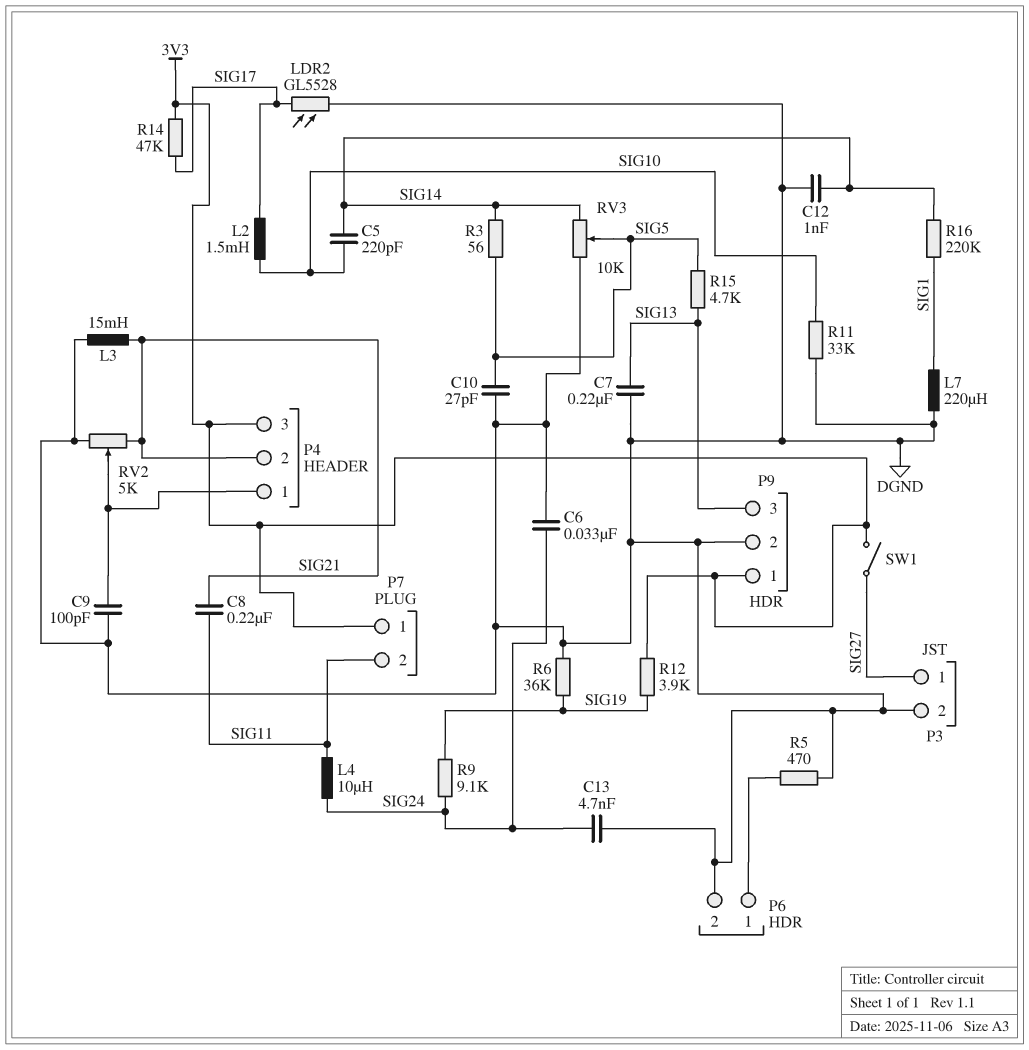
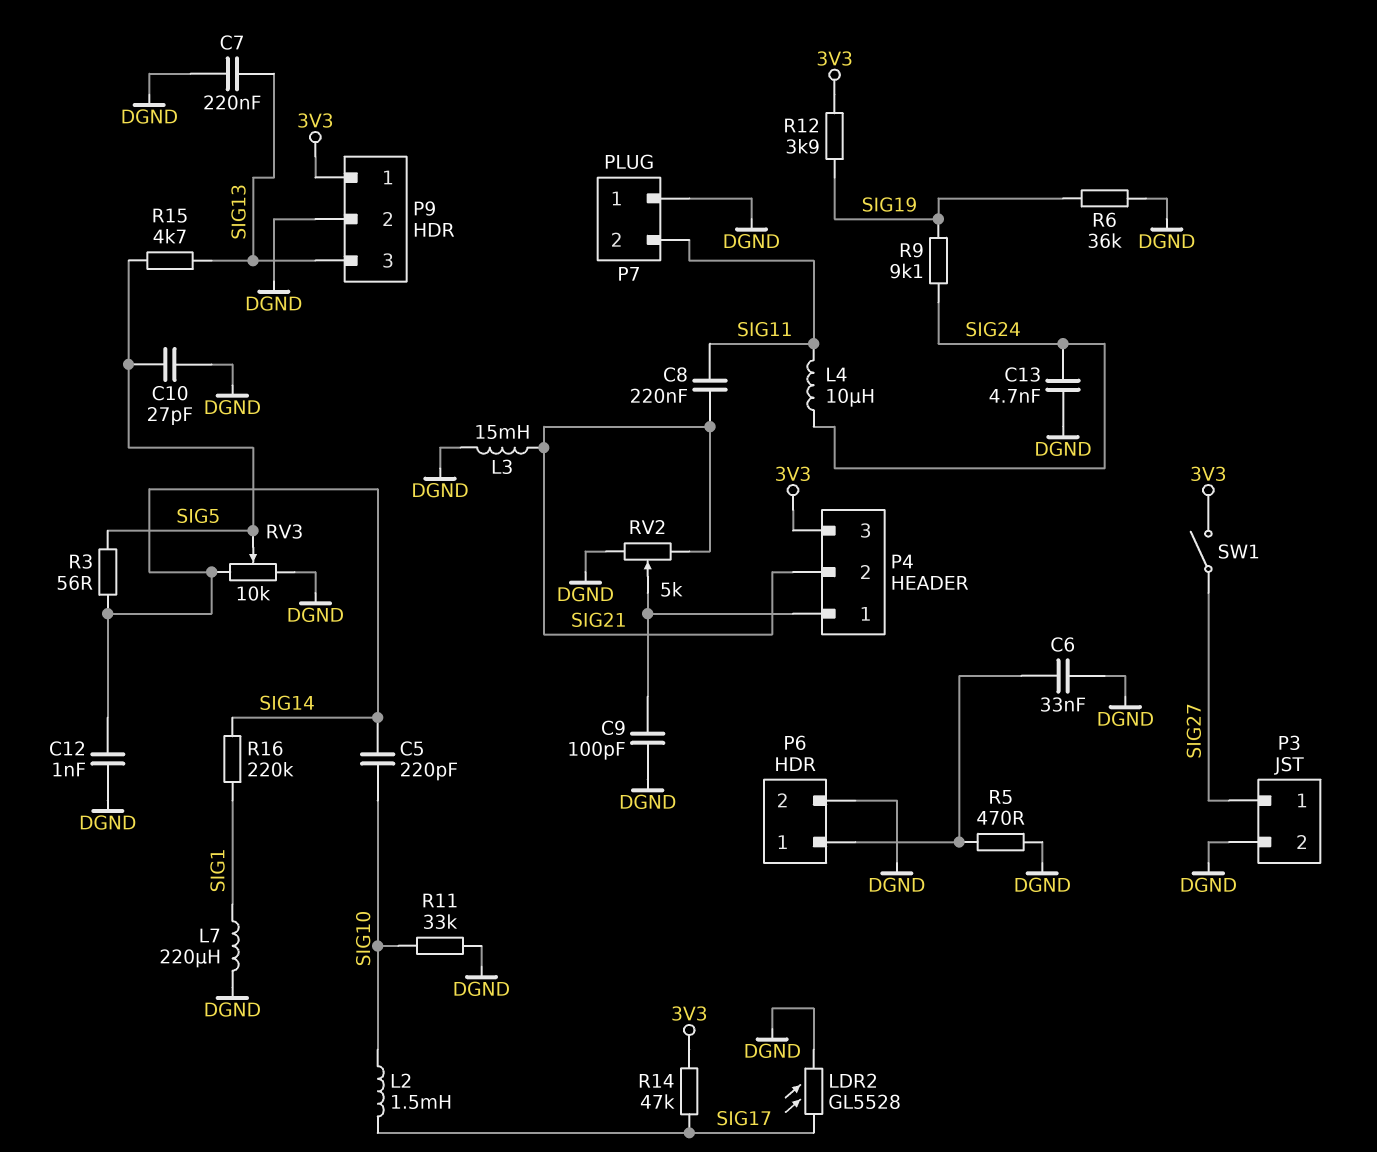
C6: 33nF (DGND, SIG24) -> 33nF (DGND, P6/1)
P7 pin 1: 3V3 -> DGND

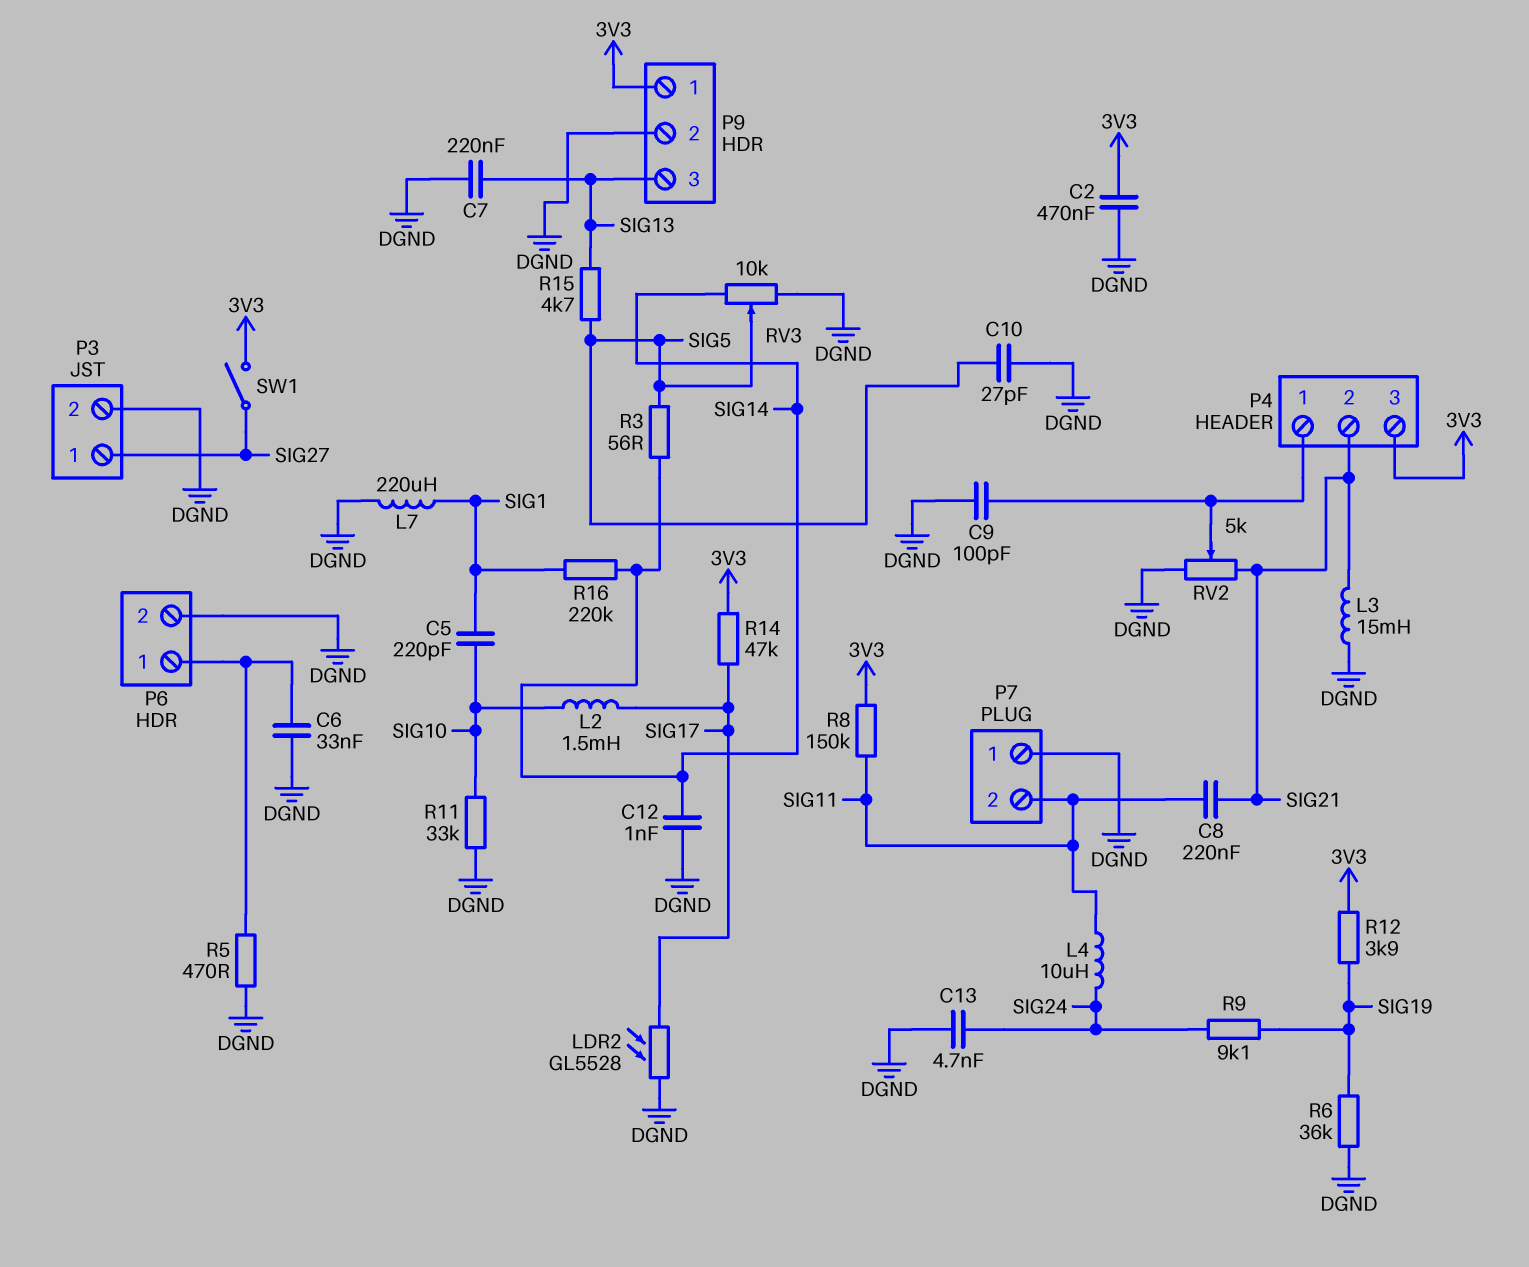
C2: none -> 470nF (3V3, DGND)
C5: 220pF (SIG10, SIG14) -> 220pF (SIG1, SIG10)
R8: none -> 150k (3V3, SIG11)

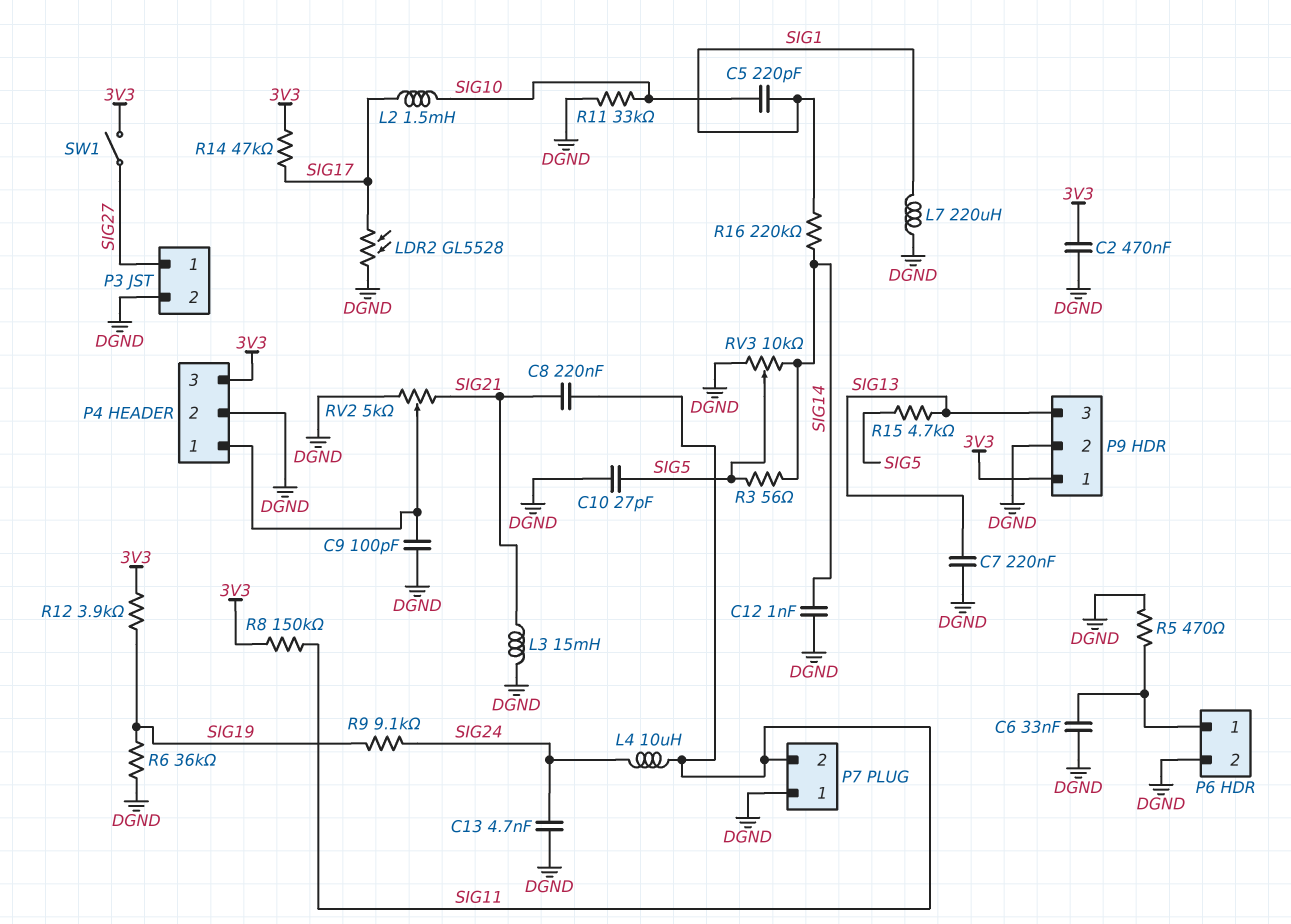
P4 pin 2: SIG21 -> DGND

